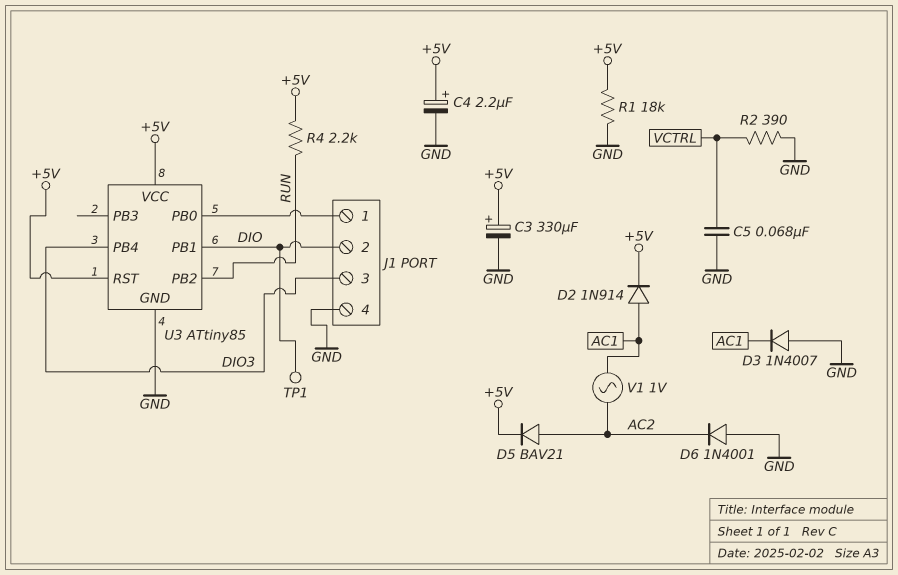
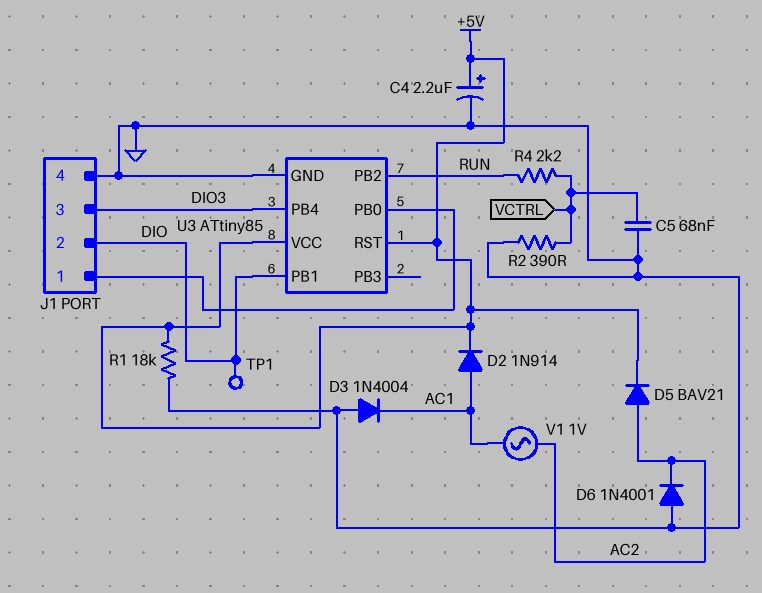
C3: 330uF (plus +5V, minus GND) -> none
D3: diode 1N4007 (A GND, K AC1) -> diode 1N4004 (A GND, K AC1)
R4: 2.2k (+5V, RUN) -> 2.2k (RUN, VCTRL)

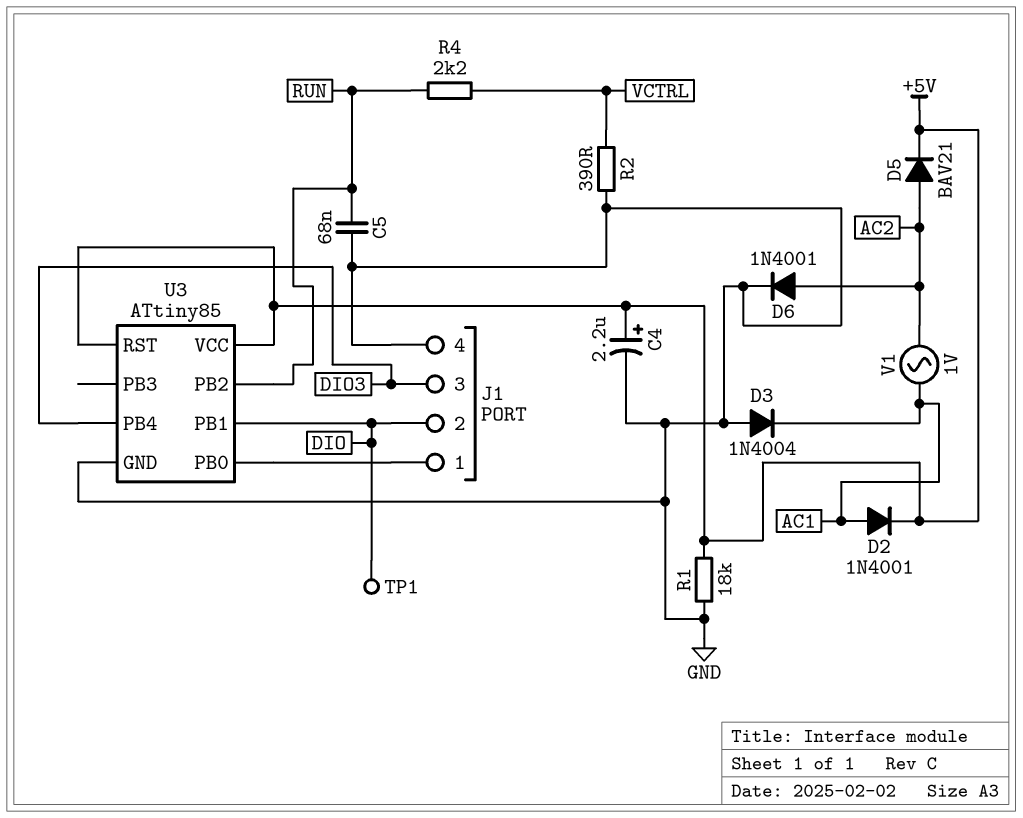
C5: 68nF (GND, VCTRL) -> 68nF (GND, RUN)
D2: diode 1N914 (A AC1, K +5V) -> diode 1N4001 (A AC1, K +5V)
D6: diode 1N4001 (A GND, K AC2) -> diode 1N4001 (A AC2, K GND)

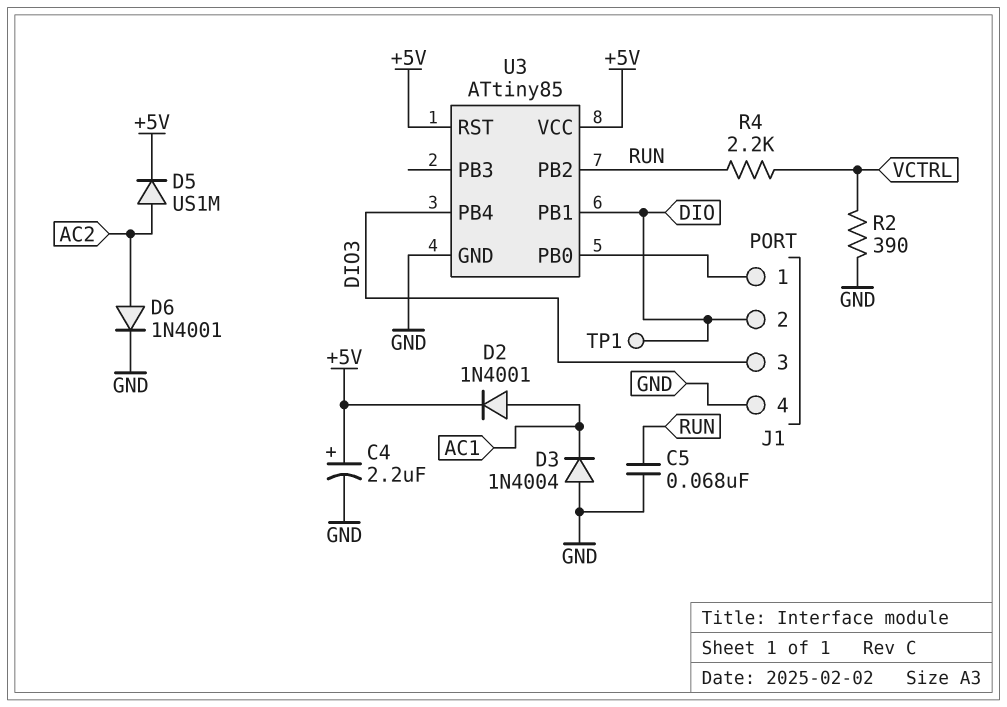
D5: diode BAV21 (A AC2, K +5V) -> diode US1M (A AC2, K +5V)
R1: 18k (+5V, GND) -> none
V1: AC 1V (AC1, AC2) -> none

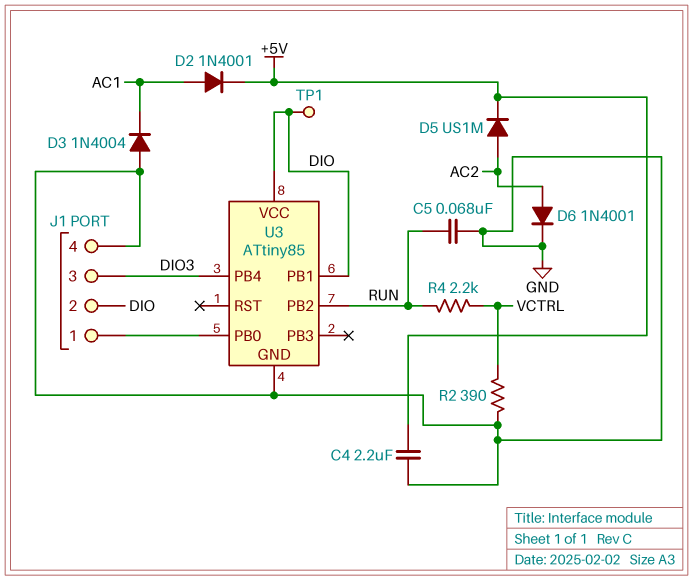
C4: 2.2uF (plus +5V, minus GND) -> 2.2uF (+5V, GND)
U3 pin RST: +5V -> none
U3 pin VCC: +5V -> DIO

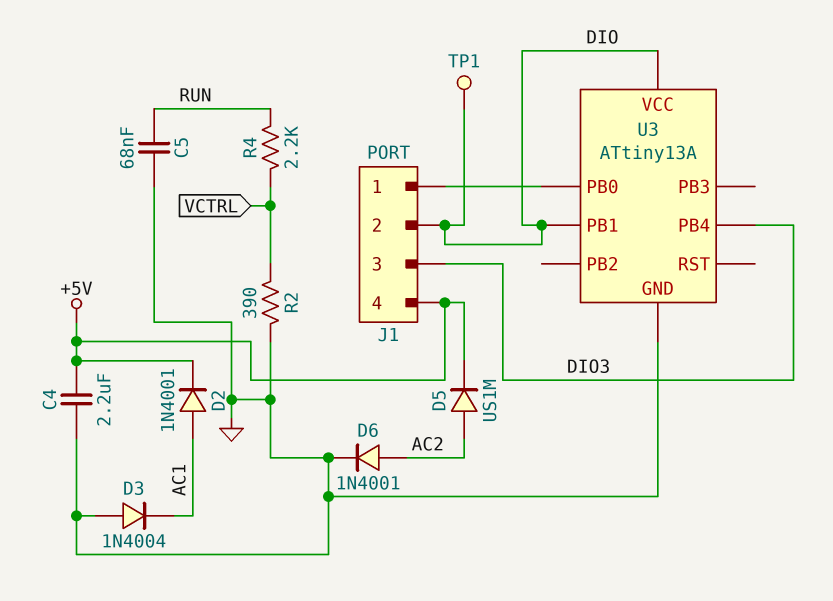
J1 pin 4: GND -> +5V
U3: ATtiny85 -> ATtiny13A
U3 pin PB2: RUN -> none

